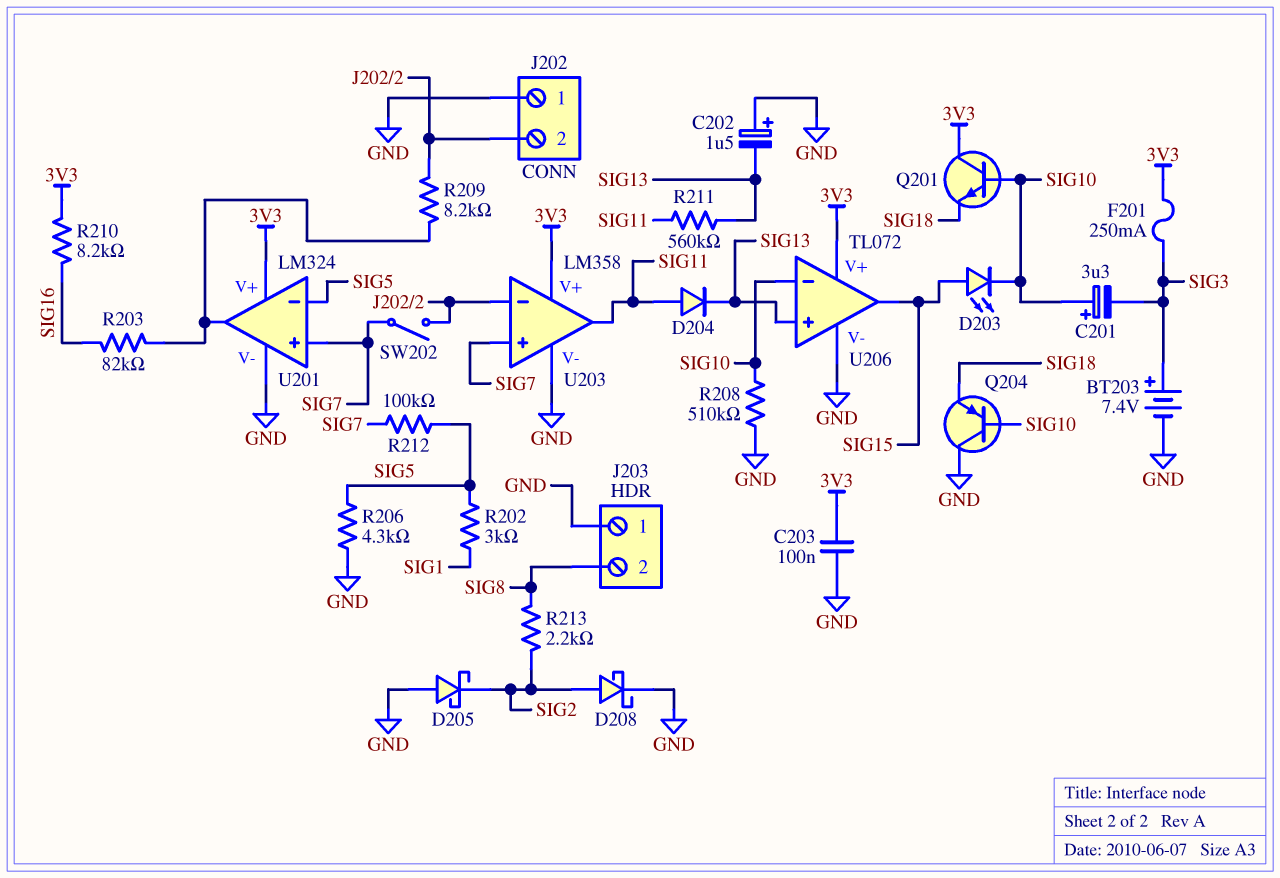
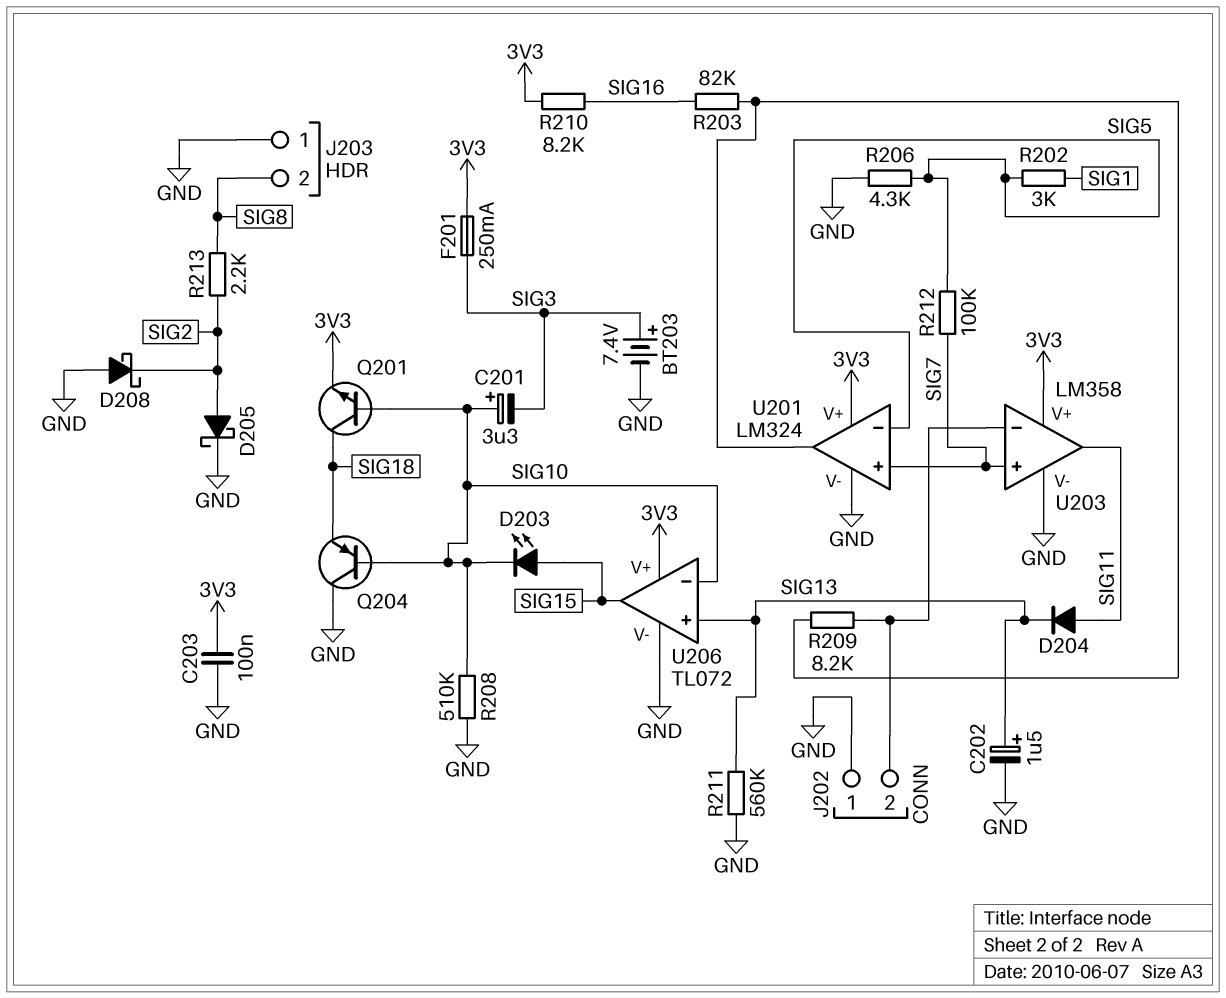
C202: 1.5uF (plus GND, minus SIG13) -> 1.5uF (plus SIG13, minus GND)
D205: schottky (A GND, K SIG2) -> schottky (A SIG2, K GND)
D208: schottky (A SIG2, K GND) -> schottky (A GND, K SIG2)
Q201: NPN (B SIG10, C 3V3, E SIG18) -> NPN (B SIG10, C SIG18, E 3V3)
R211: 560k (SIG11, SIG13) -> 560k (GND, SIG13)
SW202: switch (J202/2, SIG7) -> none

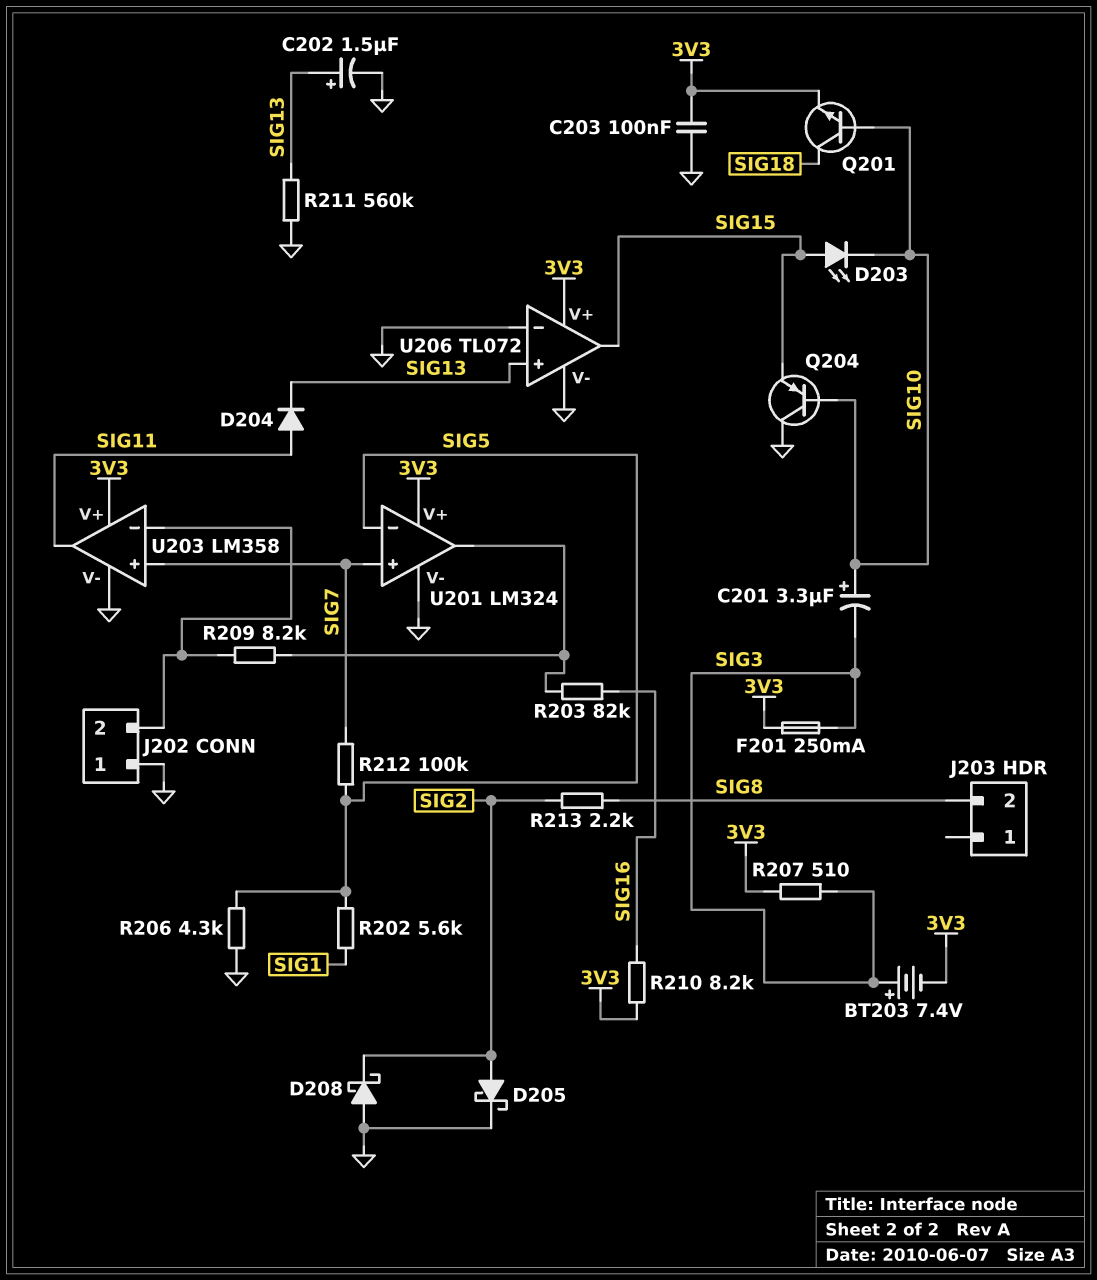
BT203: 7.4V (plus SIG3, minus GND) -> 7.4V (plus SIG3, minus 3V3)
J203 pin 1: GND -> none
Q204: PNP (B SIG10, C GND, E SIG18) -> PNP (B SIG10, C GND, E SIG15)
R202: 3k (SIG1, SIG5) -> 5.6k (SIG1, SIG5)
R207: none -> 510 (3V3, SIG3)
R208: 510k (GND, SIG10) -> none
U206 pin in-: SIG10 -> GND

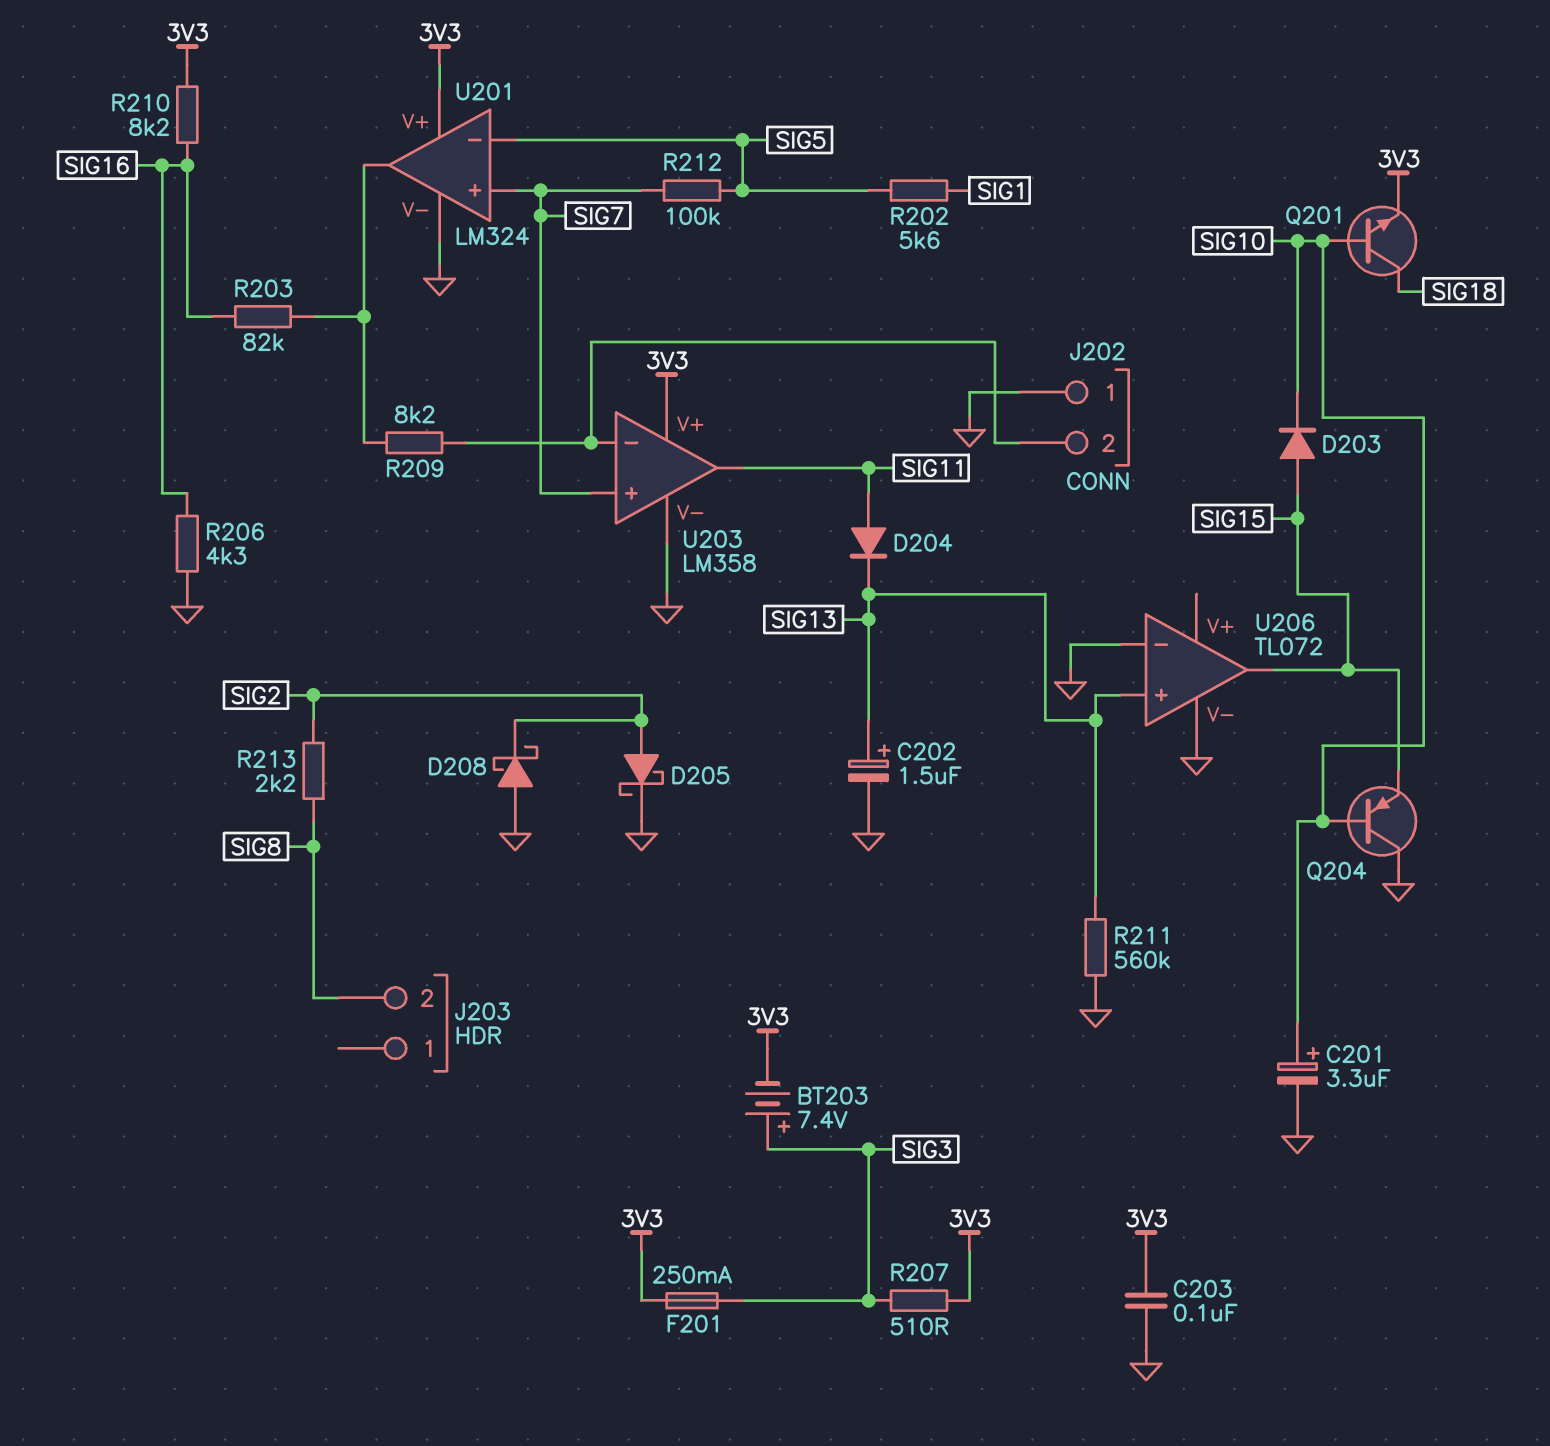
C201: 3.3uF (plus SIG10, minus SIG3) -> 3.3uF (plus SIG10, minus GND)
D203: LED (A SIG15, K SIG10) -> diode (A SIG15, K SIG10)
R206: 4.3k (GND, SIG5) -> 4.3k (GND, SIG16)
U206 pin V+: 3V3 -> none

